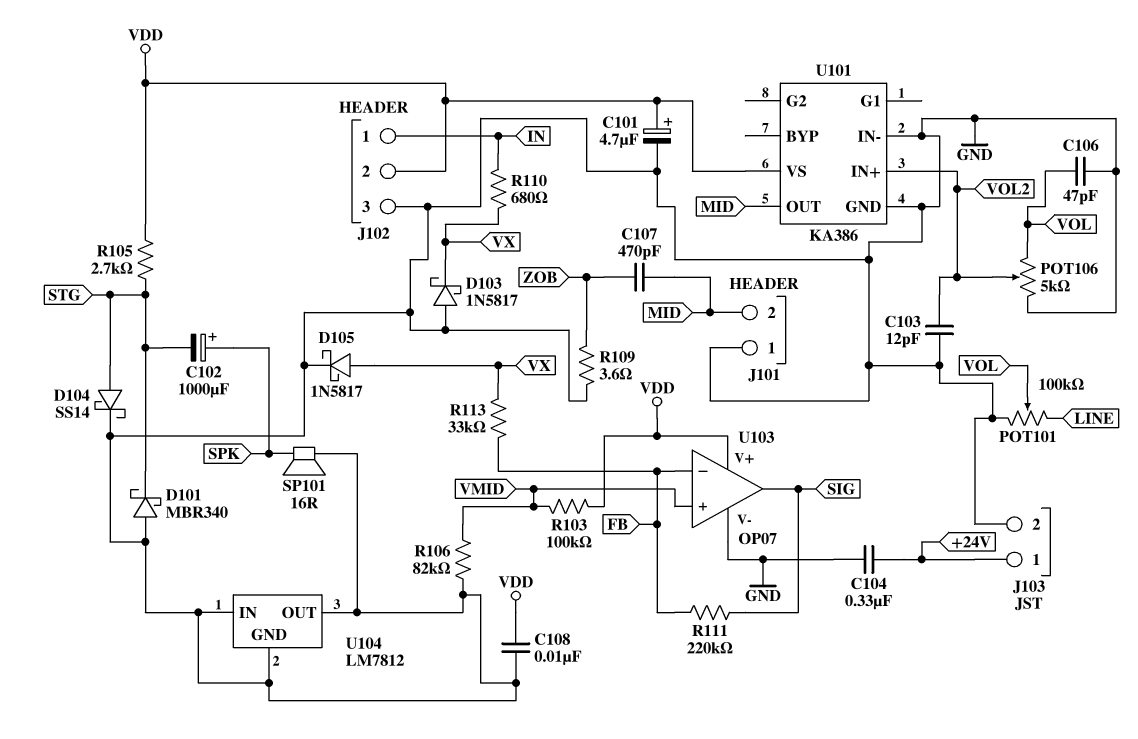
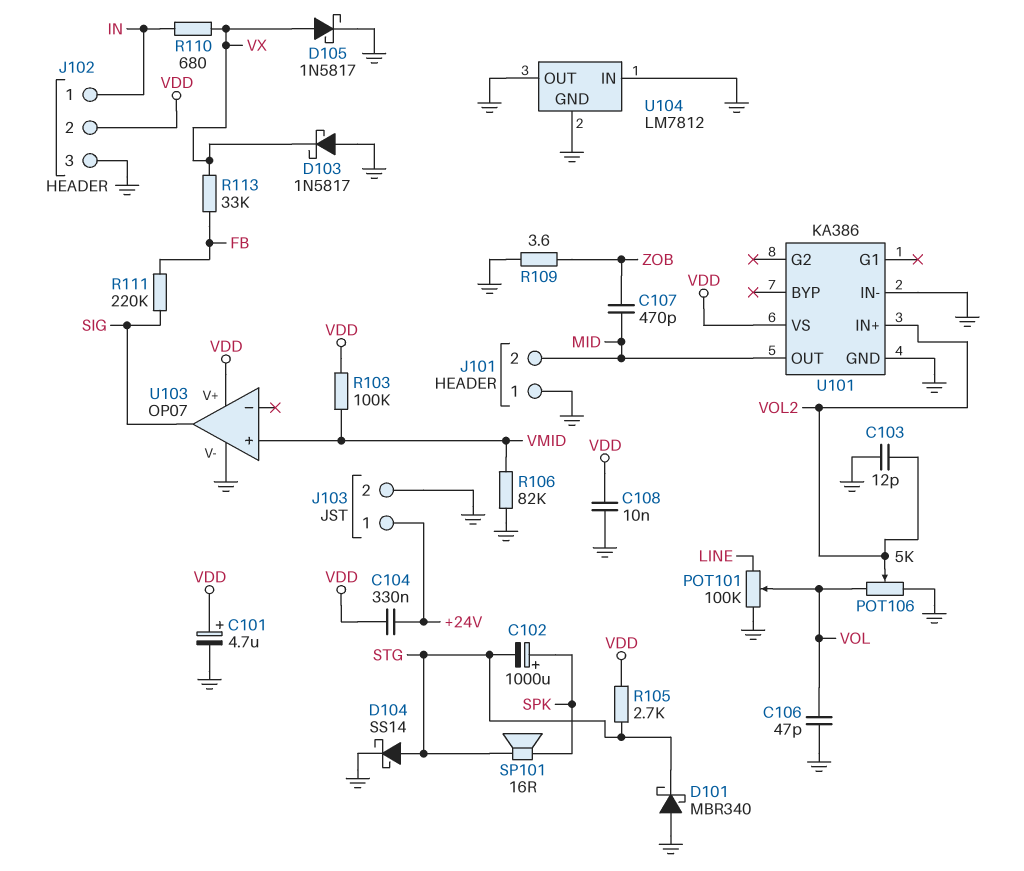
C104: 330nF (+24V, GND) -> 330nF (+24V, VDD)
SP101: speaker 16R (GND, SPK) -> speaker 16R (SPK, STG)
U103 pin in-: FB -> none

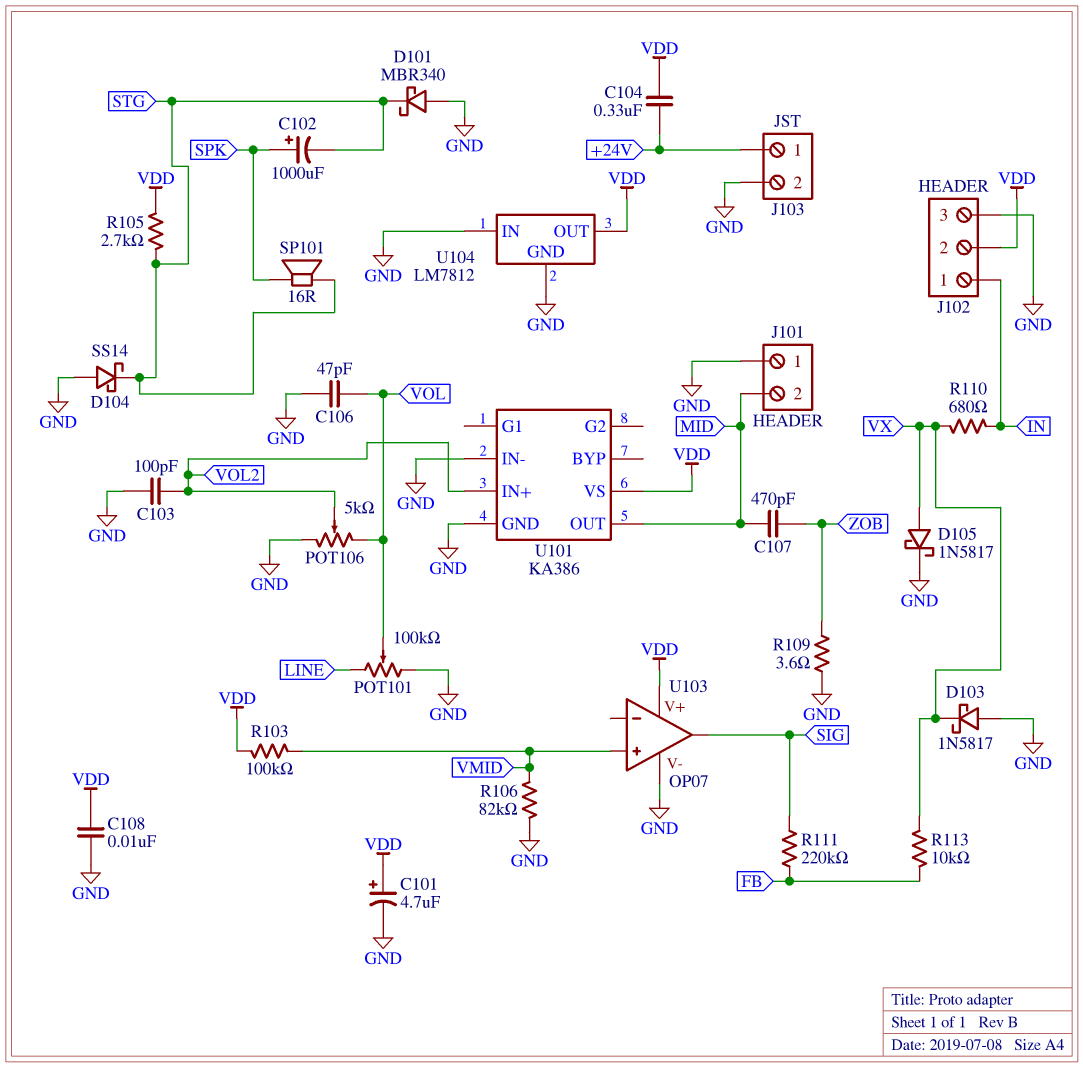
C103: 12pF (GND, VOL2) -> 100pF (GND, VOL2)
D104: schottky SS14 (A STG, K GND) -> schottky SS14 (A GND, K STG)
R113: 33k (FB, VX) -> 10k (FB, VX)
U104 pin OUT: GND -> VDD

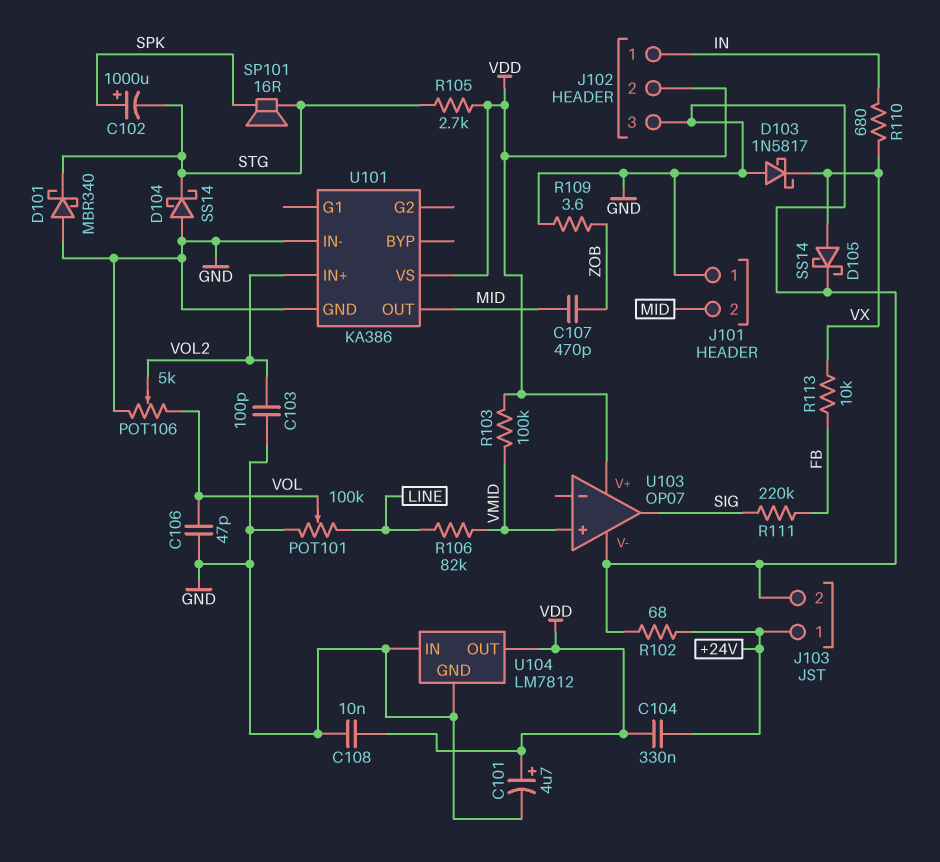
D105: schottky 1N5817 (A VX, K GND) -> schottky SS14 (A VX, K GND)
R102: none -> 68 (+24V, GND)
R106: 82k (GND, VMID) -> 82k (LINE, VMID)

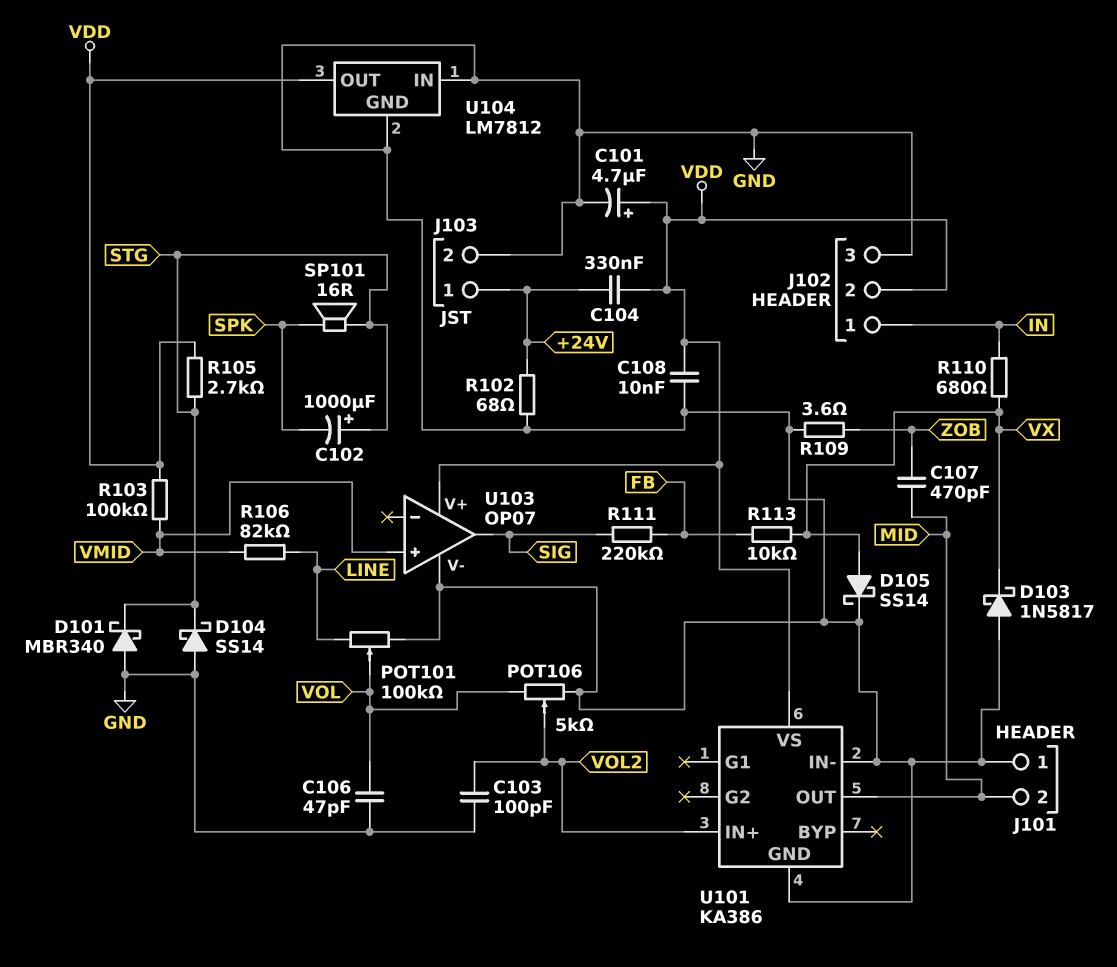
C102: 1000uF (plus SPK, minus STG) -> 1000uF (plus STG, minus SPK)

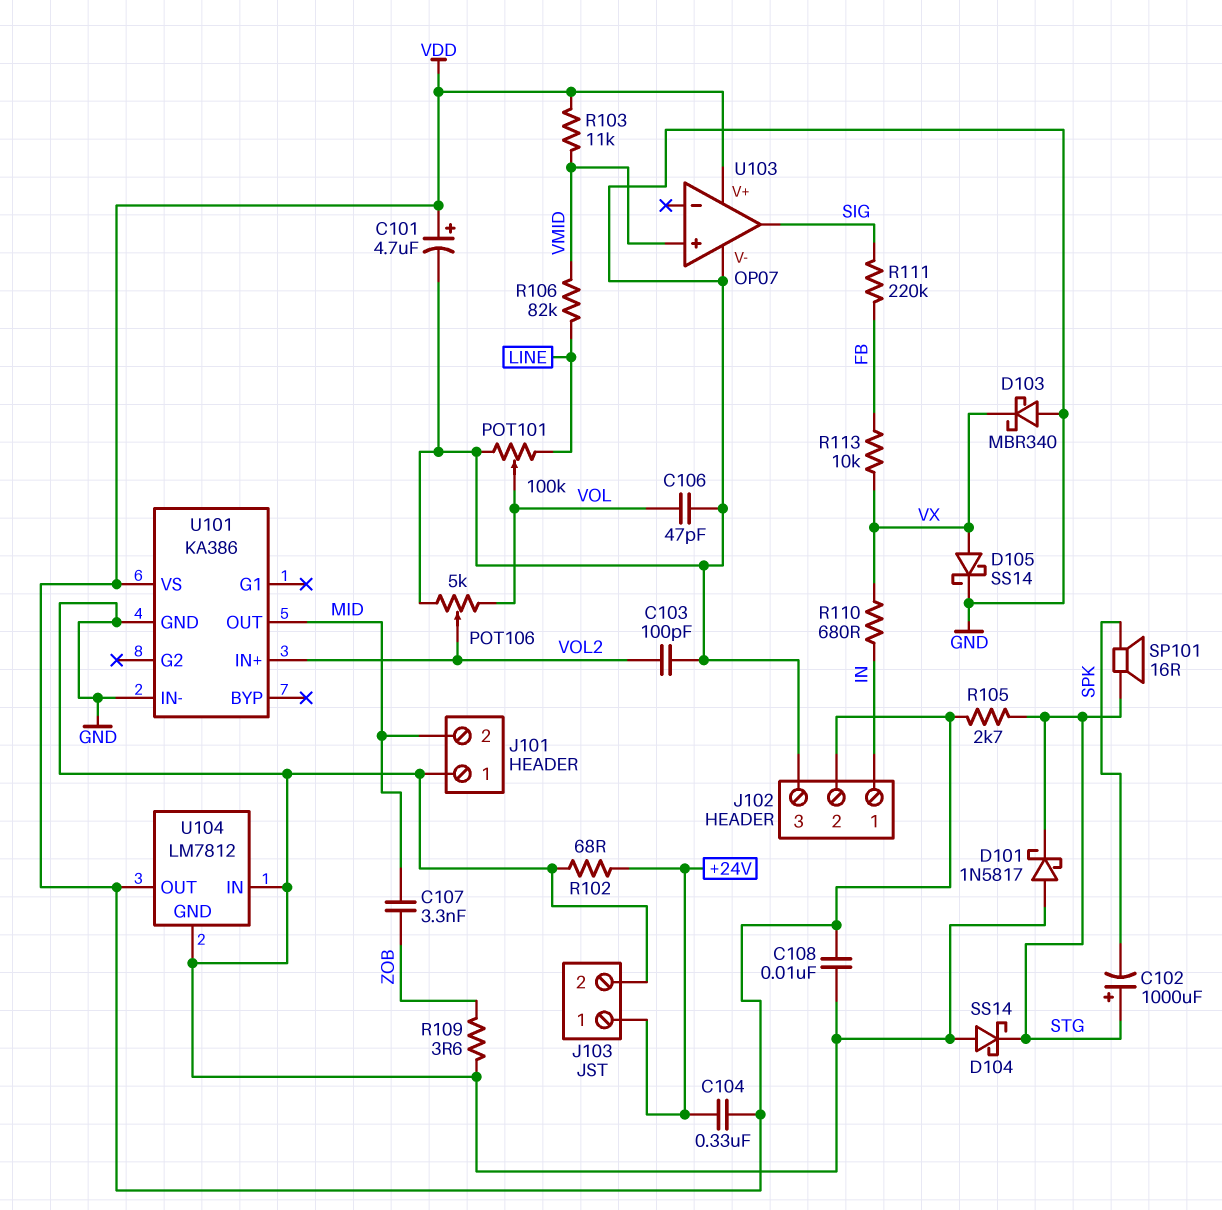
C107: 470pF (MID, ZOB) -> 3.3nF (MID, ZOB)
D101: schottky MBR340 (A GND, K STG) -> schottky 1N5817 (A GND, K STG)
D103: schottky 1N5817 (A GND, K VX) -> schottky MBR340 (A GND, K VX)
R103: 100k (VDD, VMID) -> 11k (VDD, VMID)

